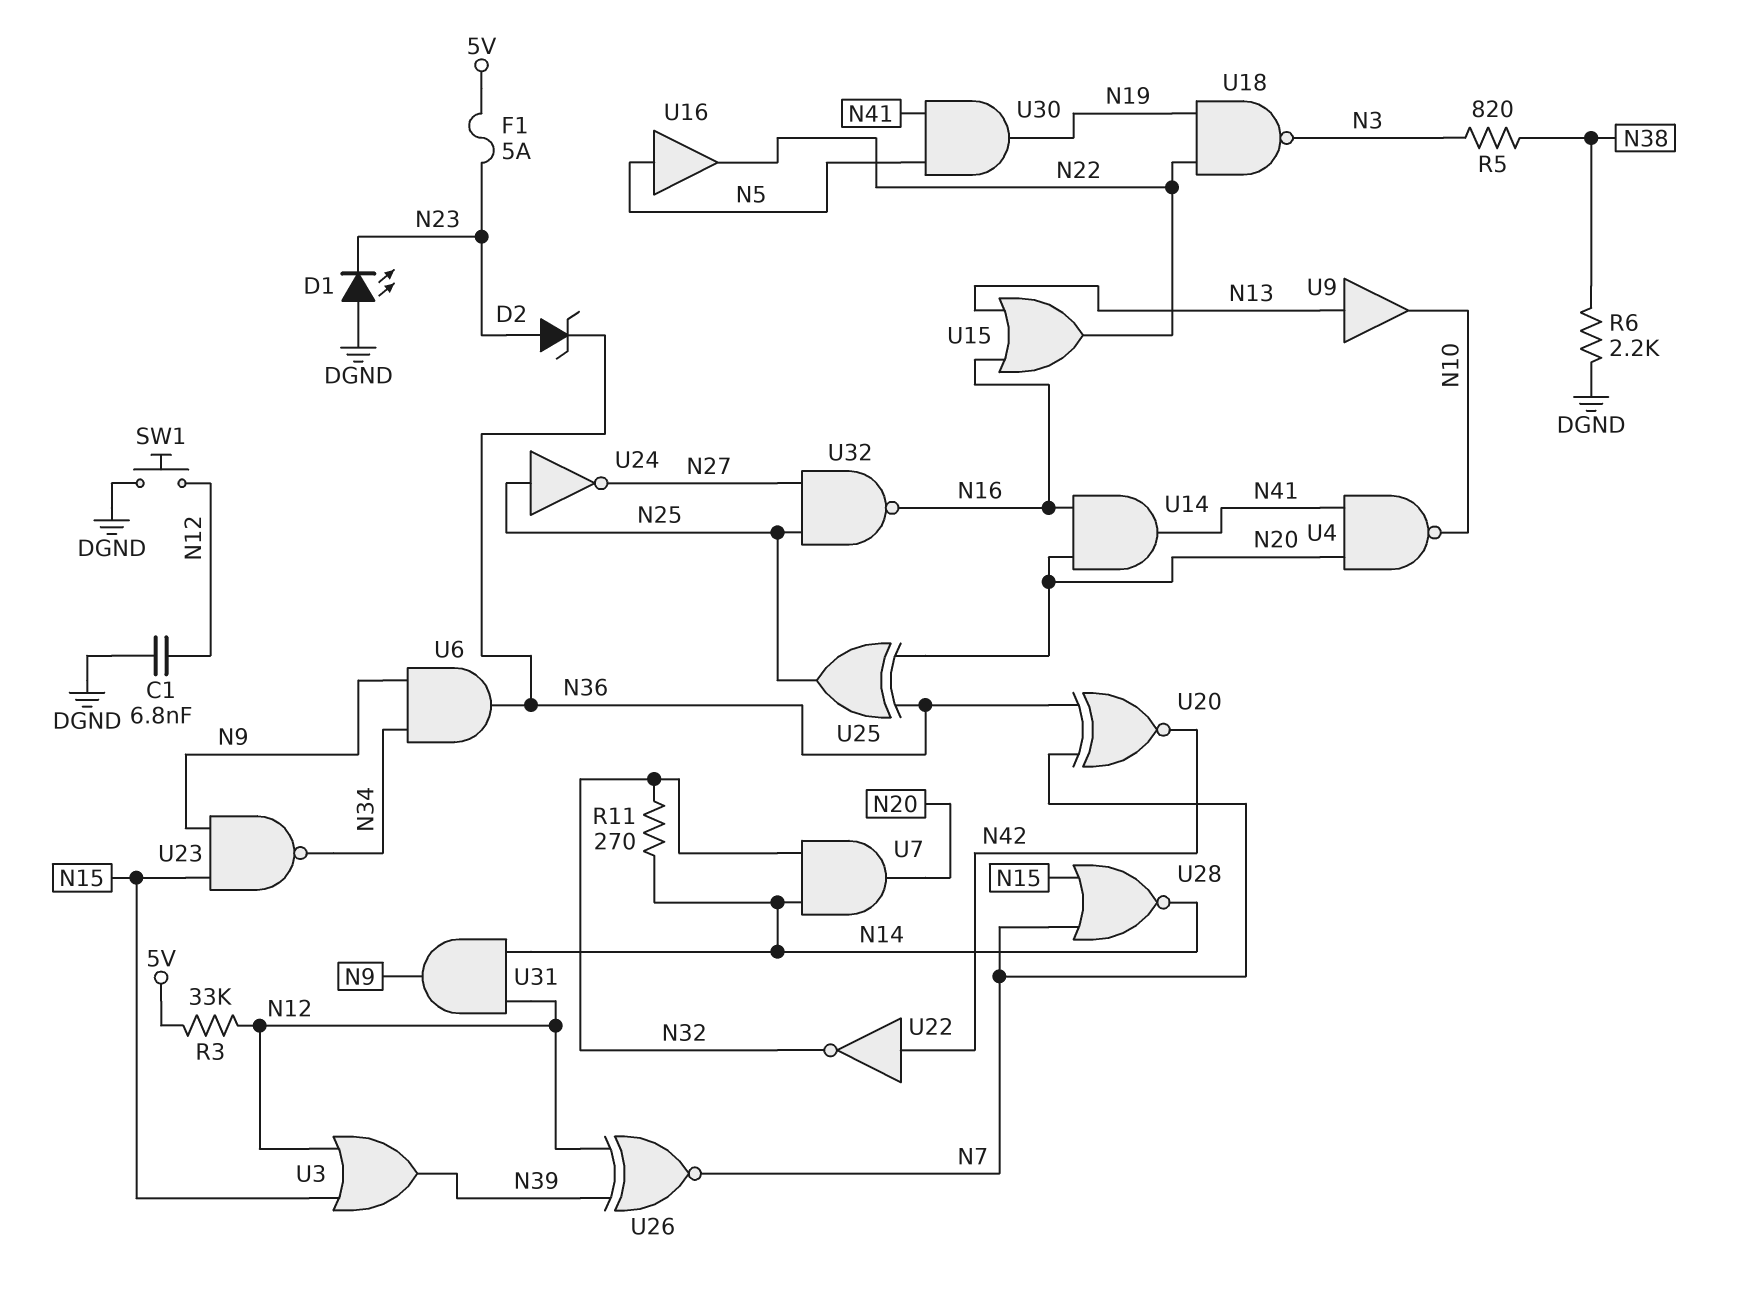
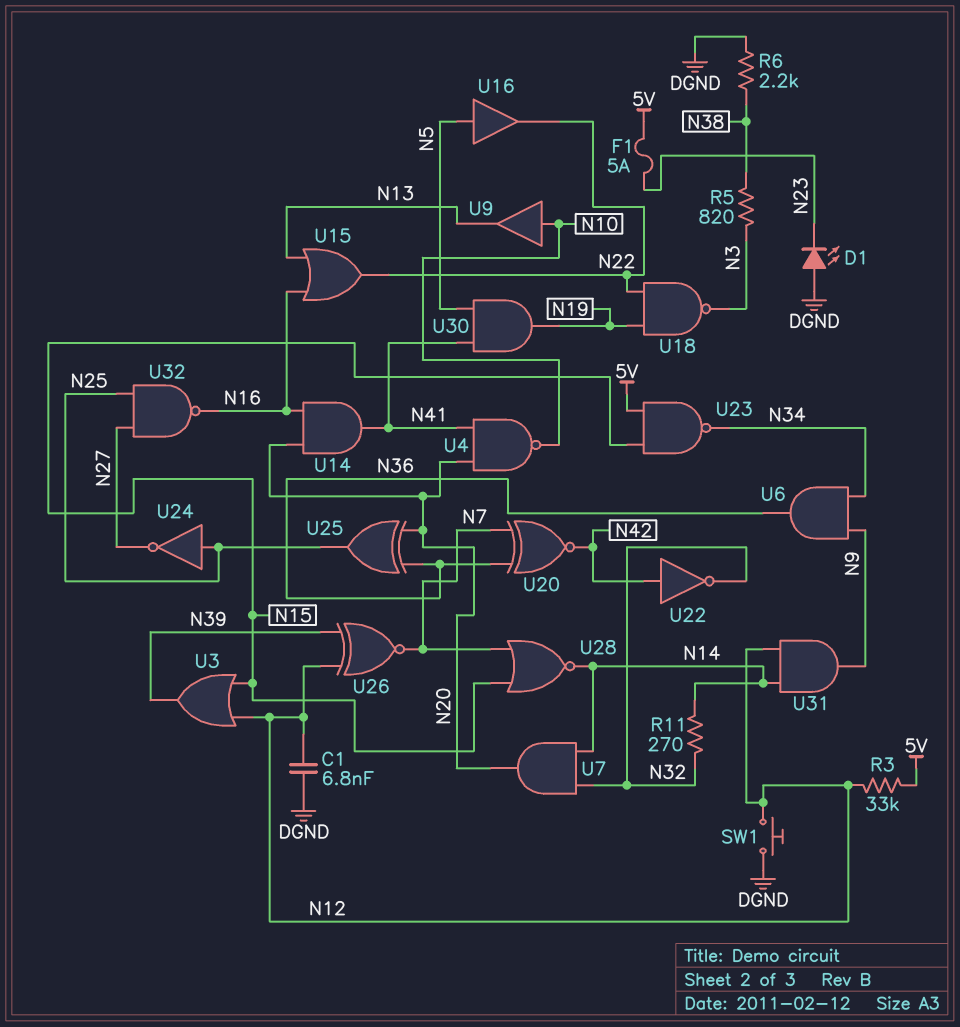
D2: zener (A N23, K N36) -> none
U9: buffer (in N13, out N10) -> buffer (in N10, out N13)
U23: NAND (in N9, in N15, out N34) -> NAND (in 5V, in N15, out N34)

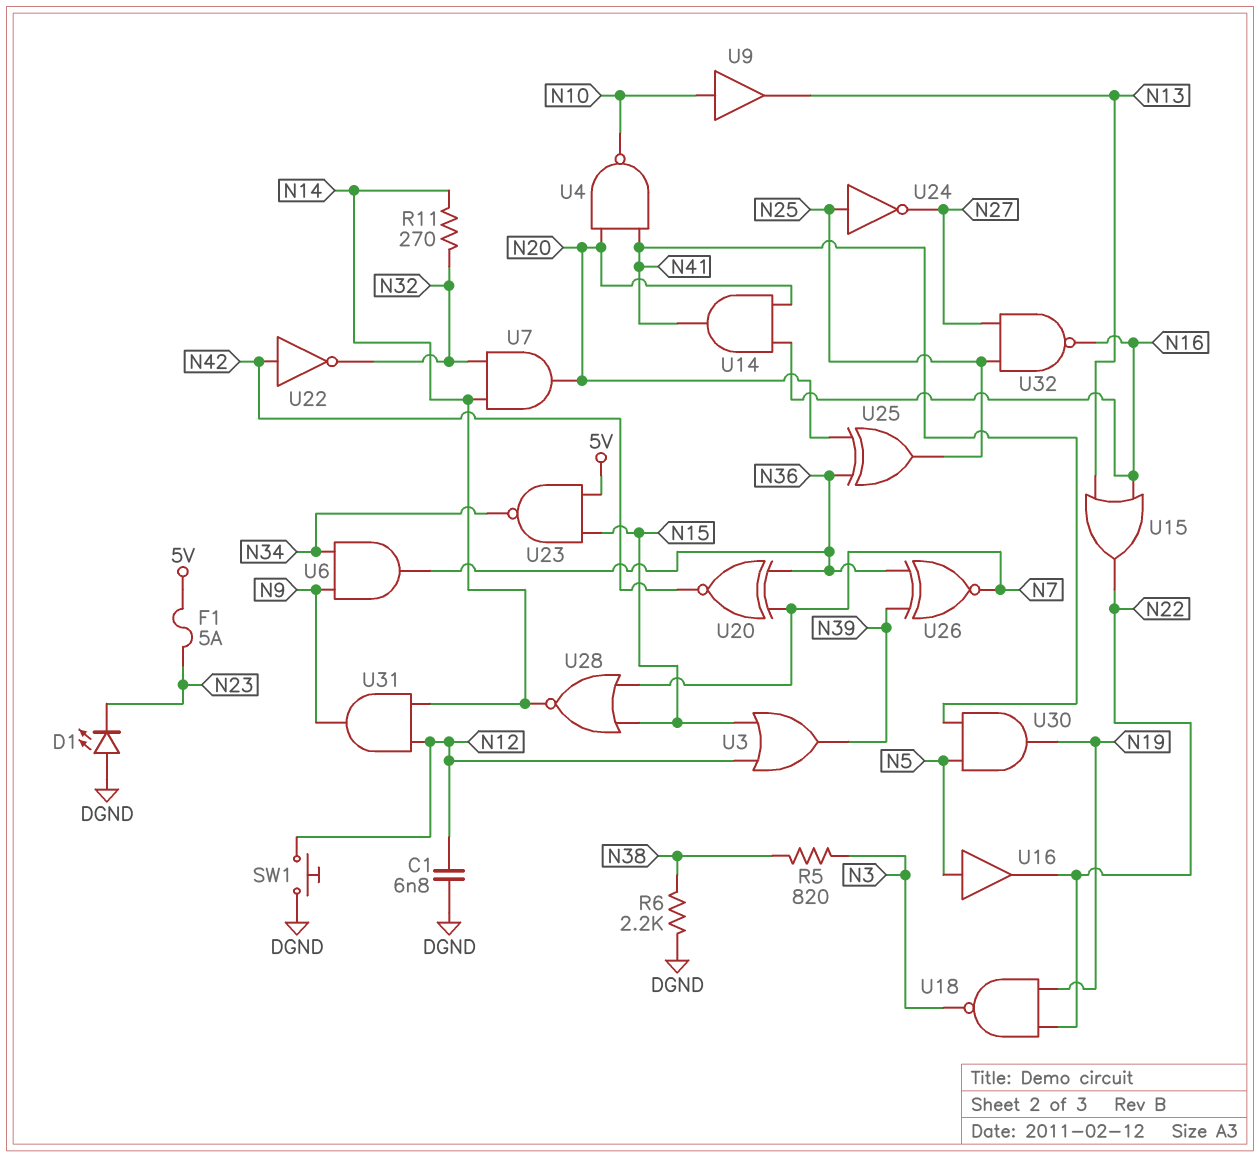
R3: 33k (5V, N12) -> none
U26: XNOR (in N12, in N39, out N7) -> XNOR (in N36, in N39, out N7)

